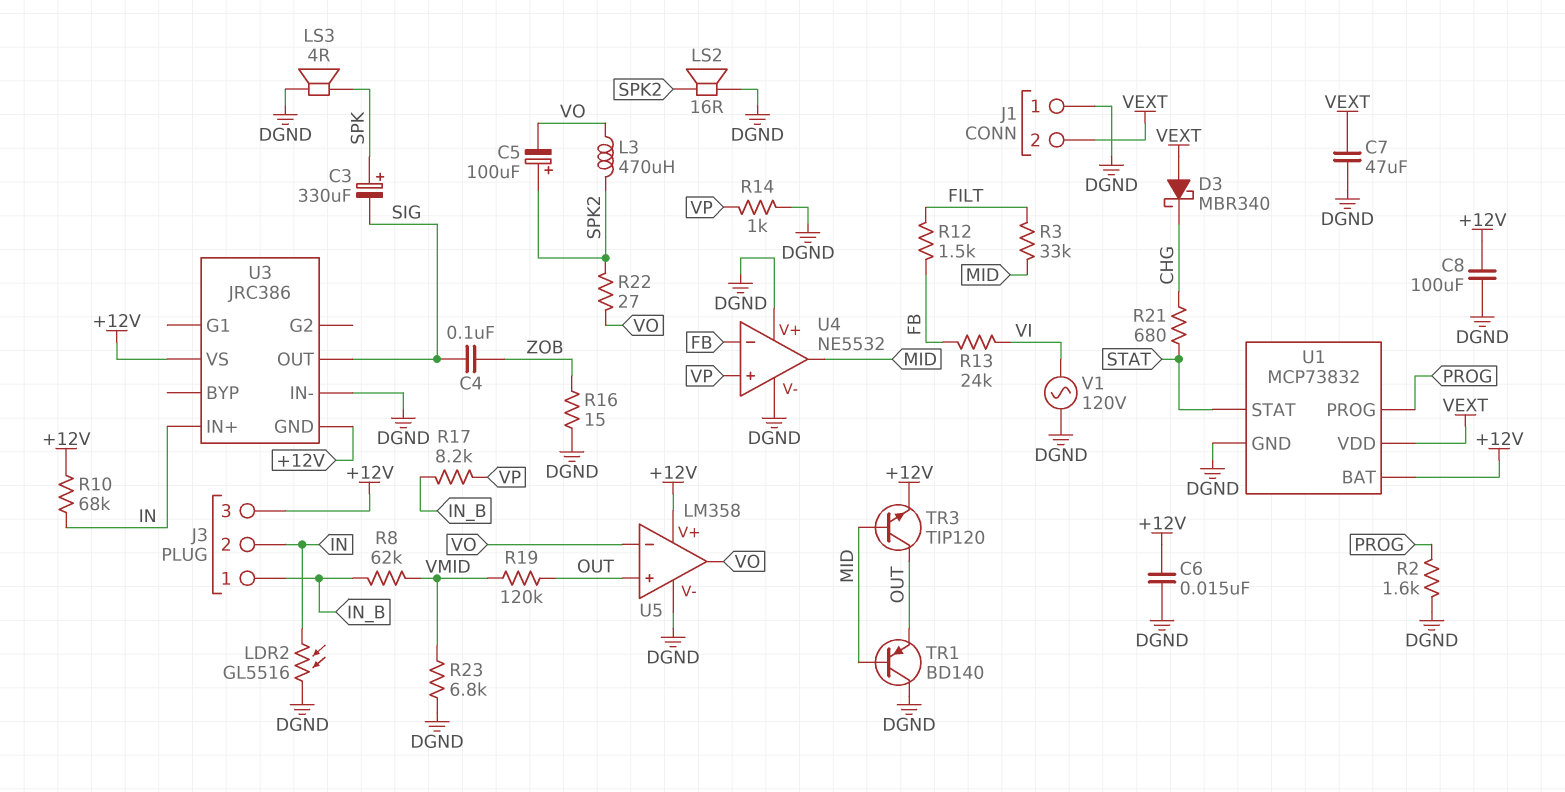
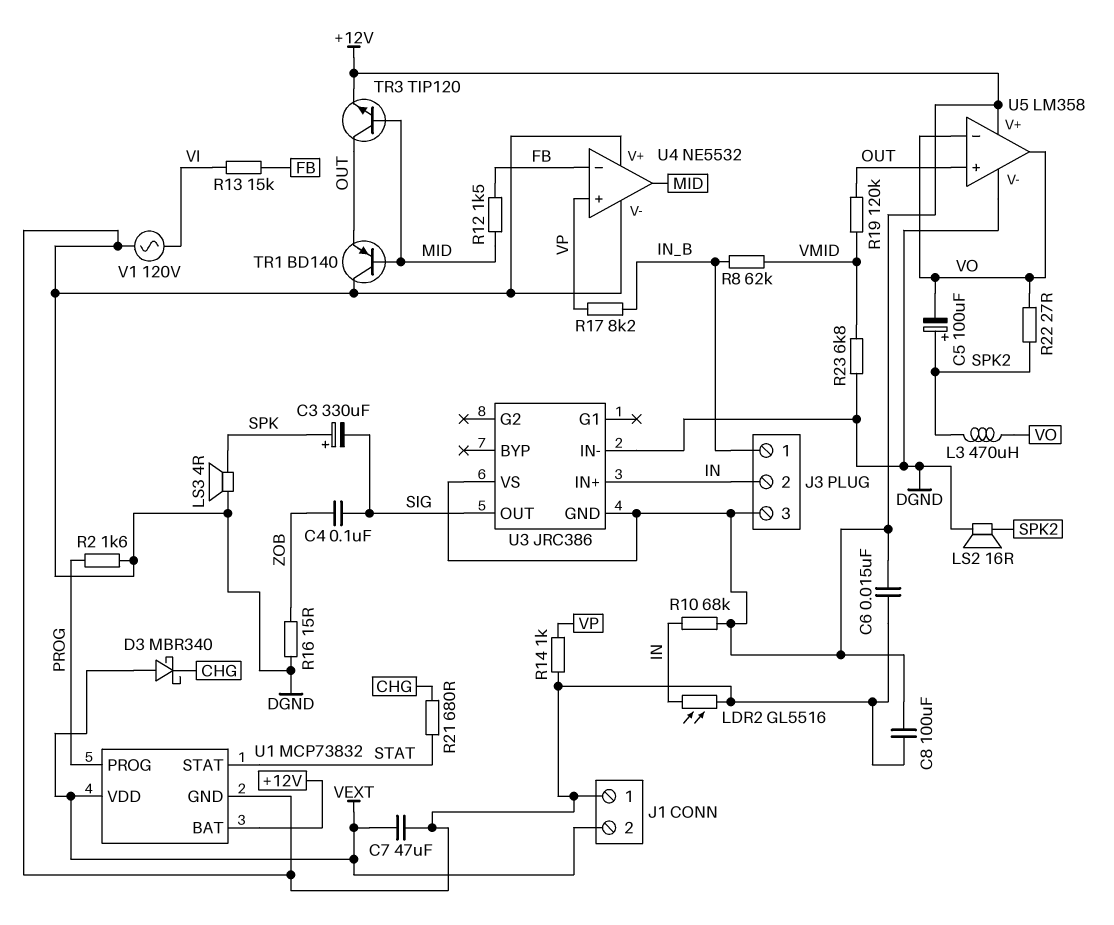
R3: 33k (FILT, MID) -> none
R12: 1.5k (FB, FILT) -> 1.5k (FB, MID)
R13: 24k (FB, VI) -> 15k (FB, VI)

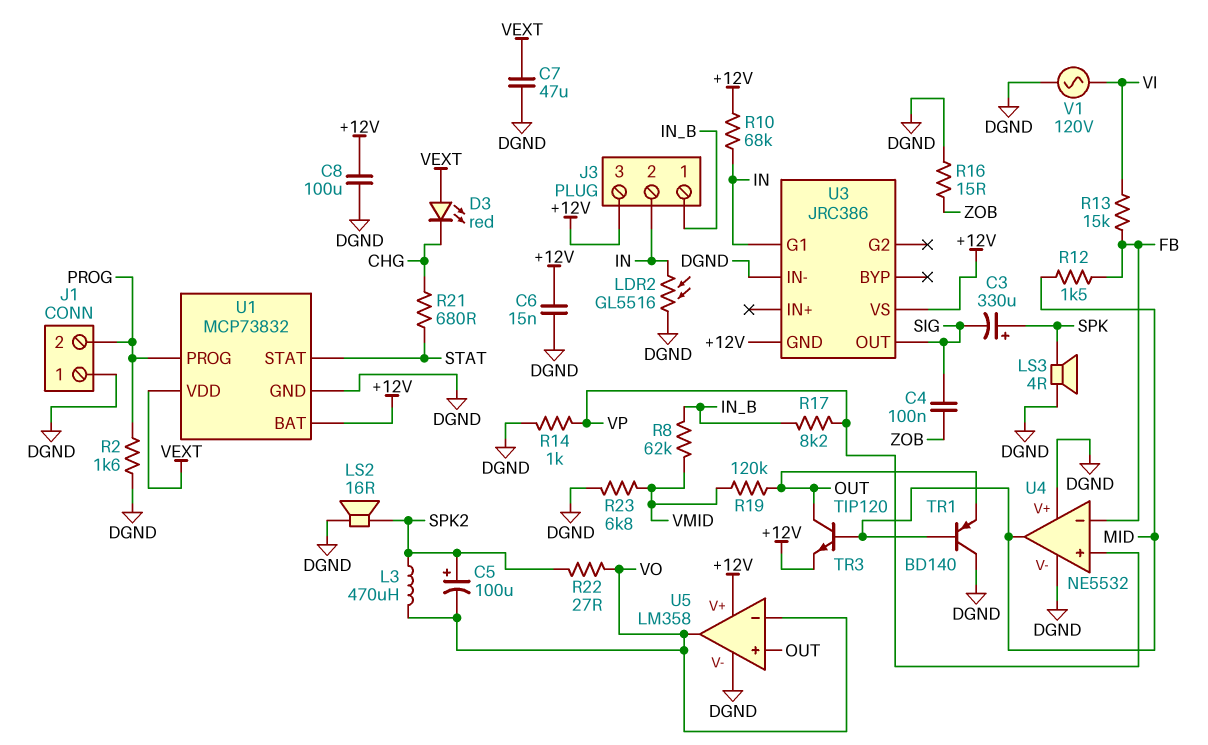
D3: schottky MBR340 (A VEXT, K CHG) -> LED red (A VEXT, K CHG)
J1 pin 2: VEXT -> PROG
U3 pin G1: none -> IN
U3 pin IN+: IN -> none

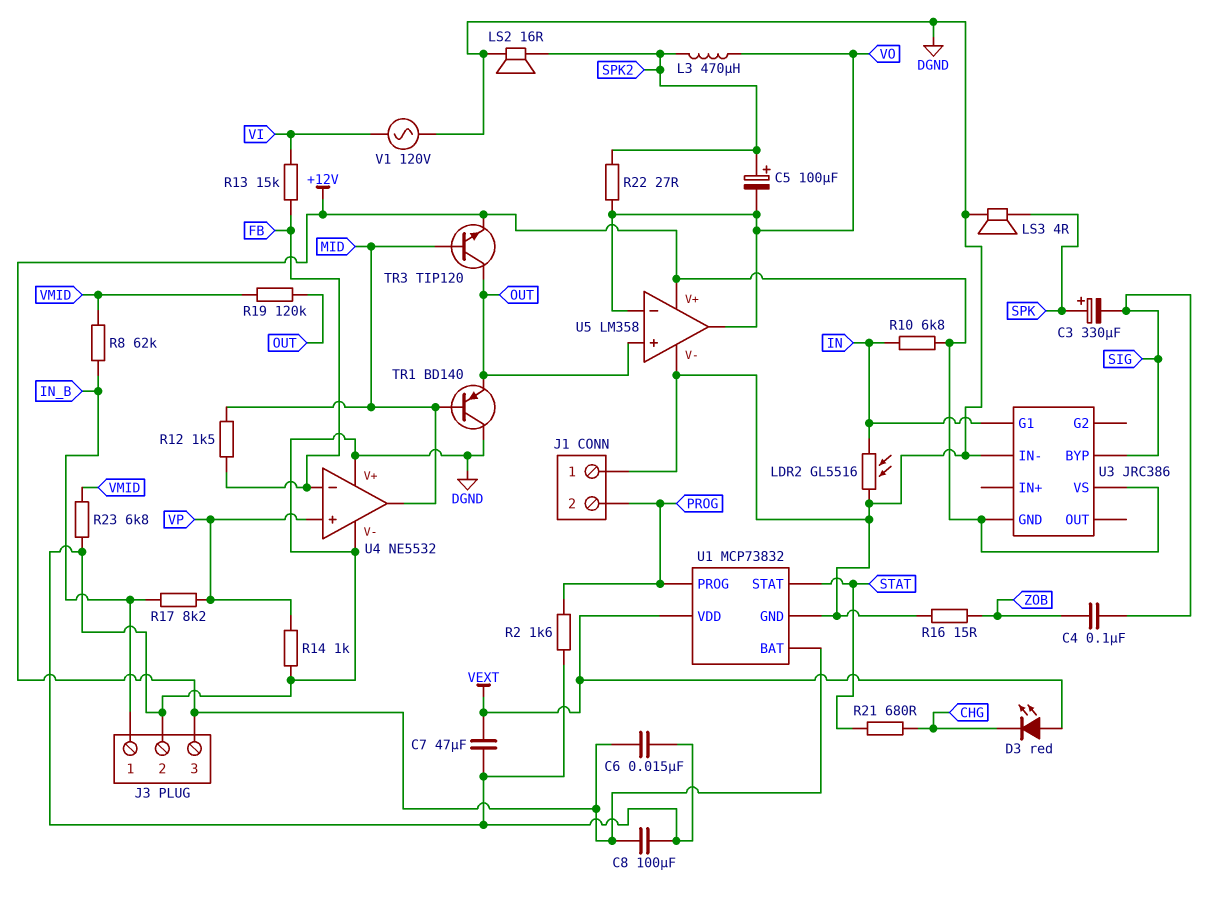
J3 pin 2: IN -> DGND
R10: 68k (+12V, IN) -> 6.8k (+12V, IN)
U3 pin BYP: none -> SIG
U3 pin OUT: SIG -> none

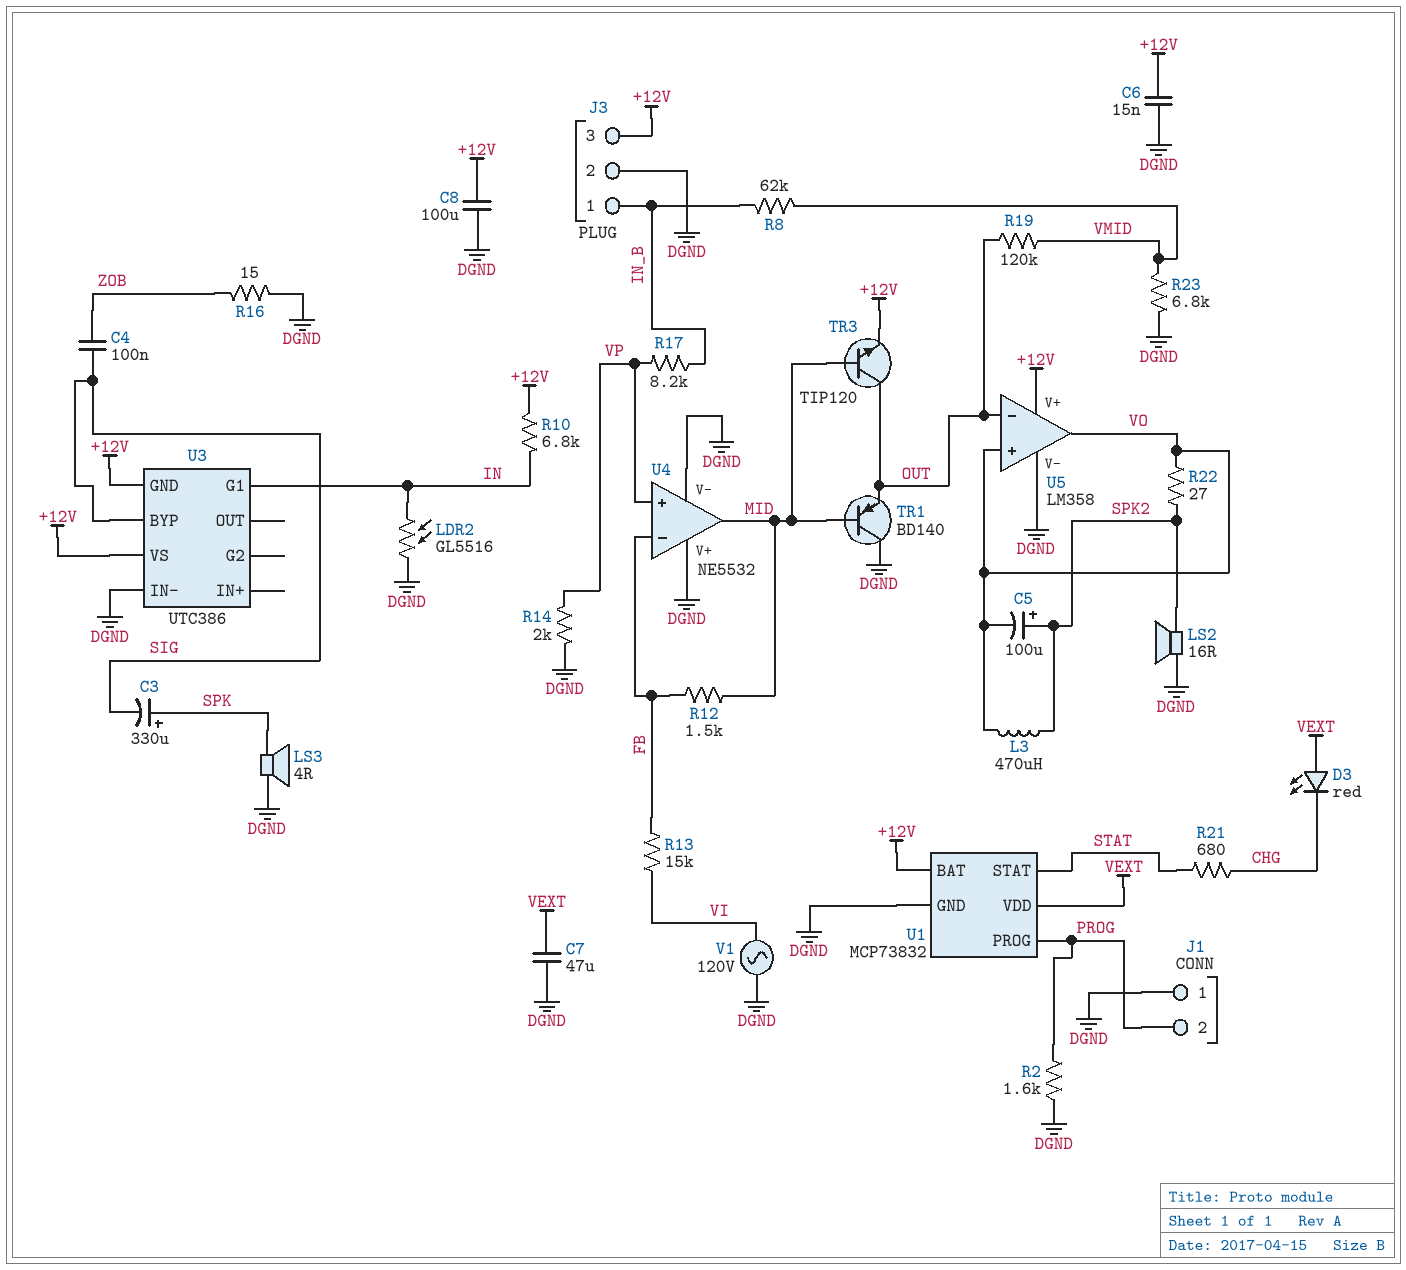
R14: 1k (DGND, VP) -> 2k (DGND, VP)
U3: JRC386 -> UTC386
U5 pin in+: OUT -> VO
U5 pin in-: VO -> OUT

